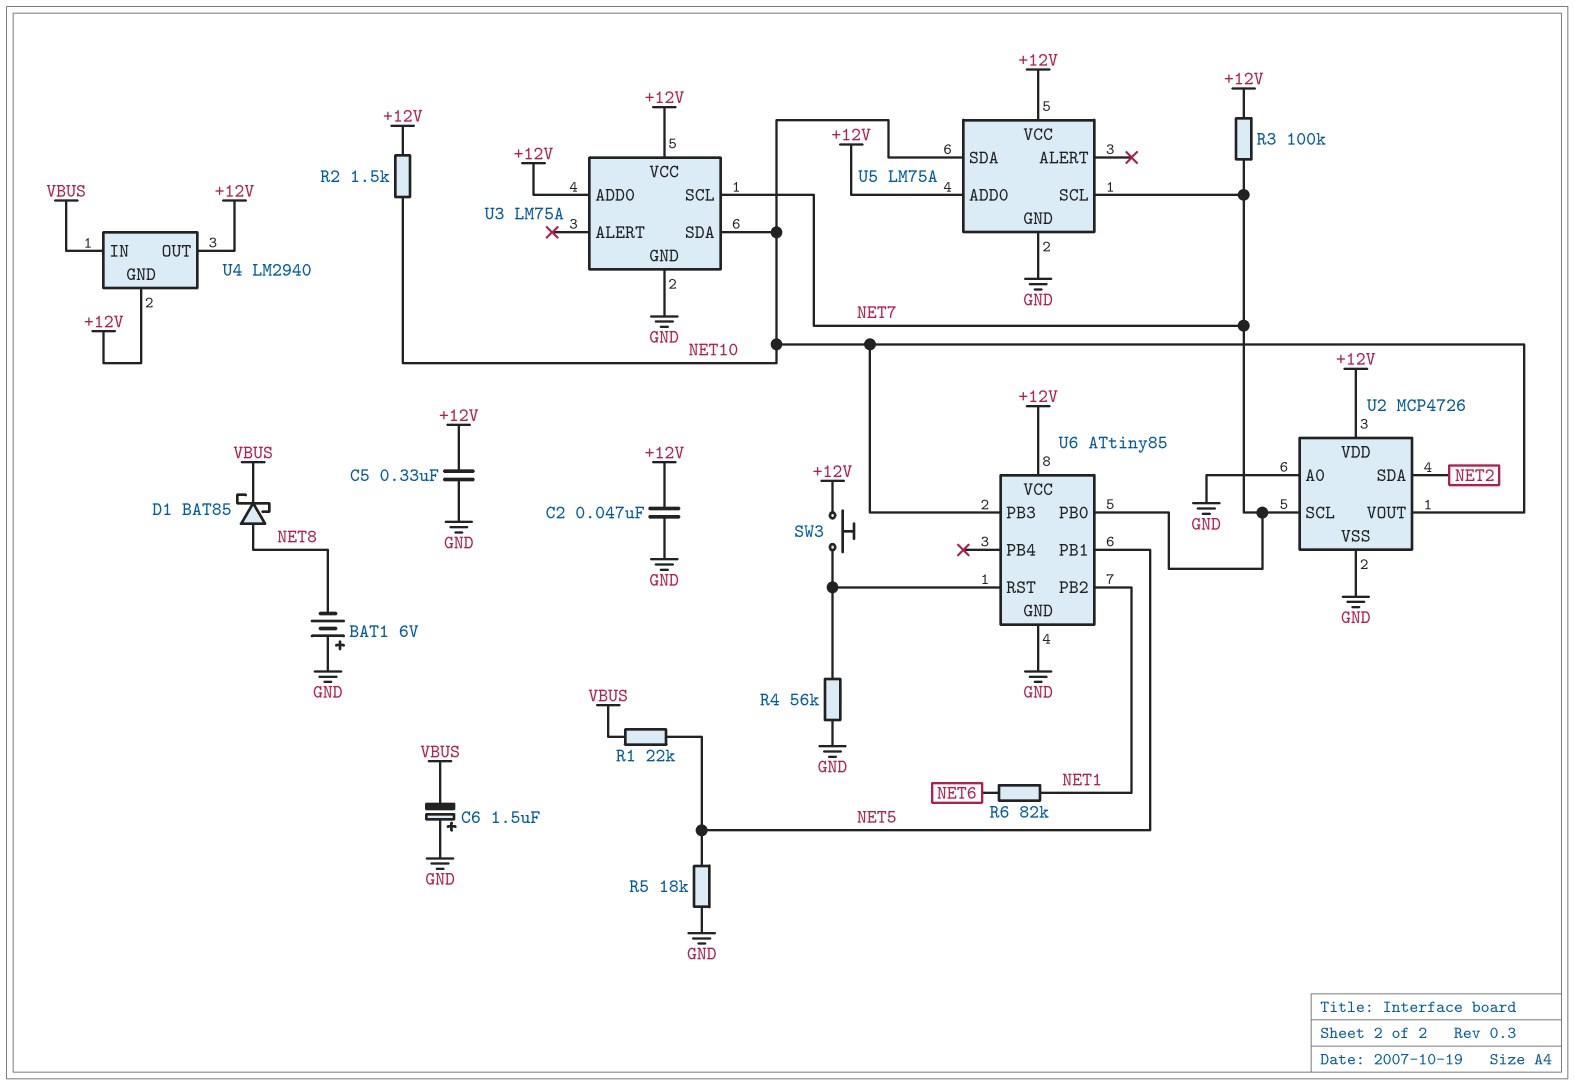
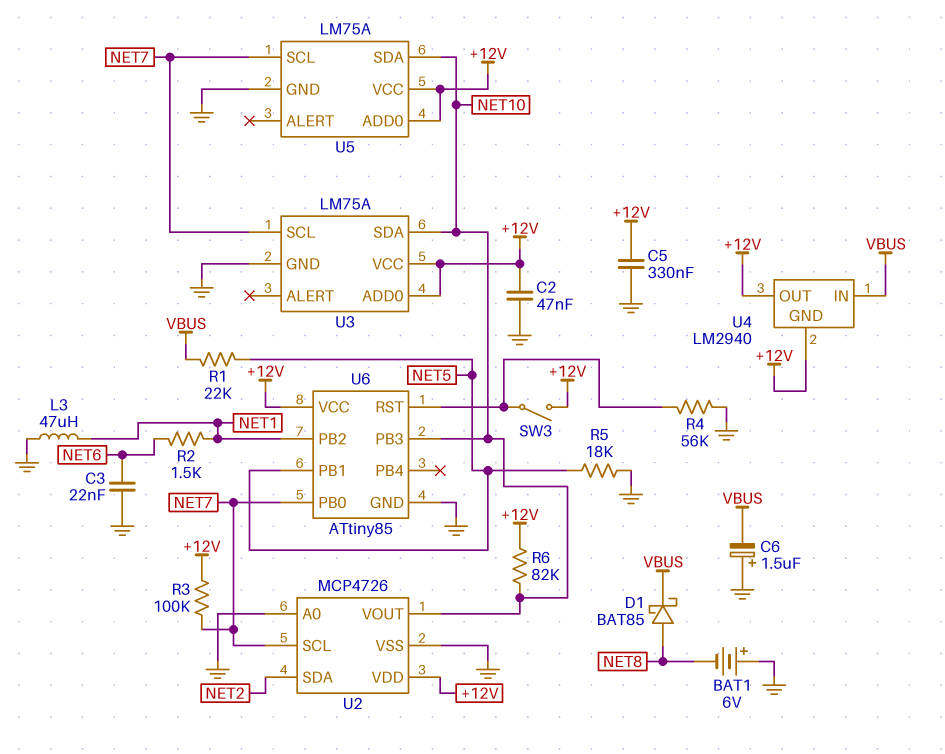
C3: none -> 22nF (GND, NET6)
L3: none -> 47uH (GND, NET1)
R2: 1.5k (+12V, NET10) -> 1.5k (NET1, NET6)
R6: 82k (NET1, NET6) -> 82k (+12V, NET10)
SW3: button (+12V, U6/RST) -> switch (+12V, U6/RST)

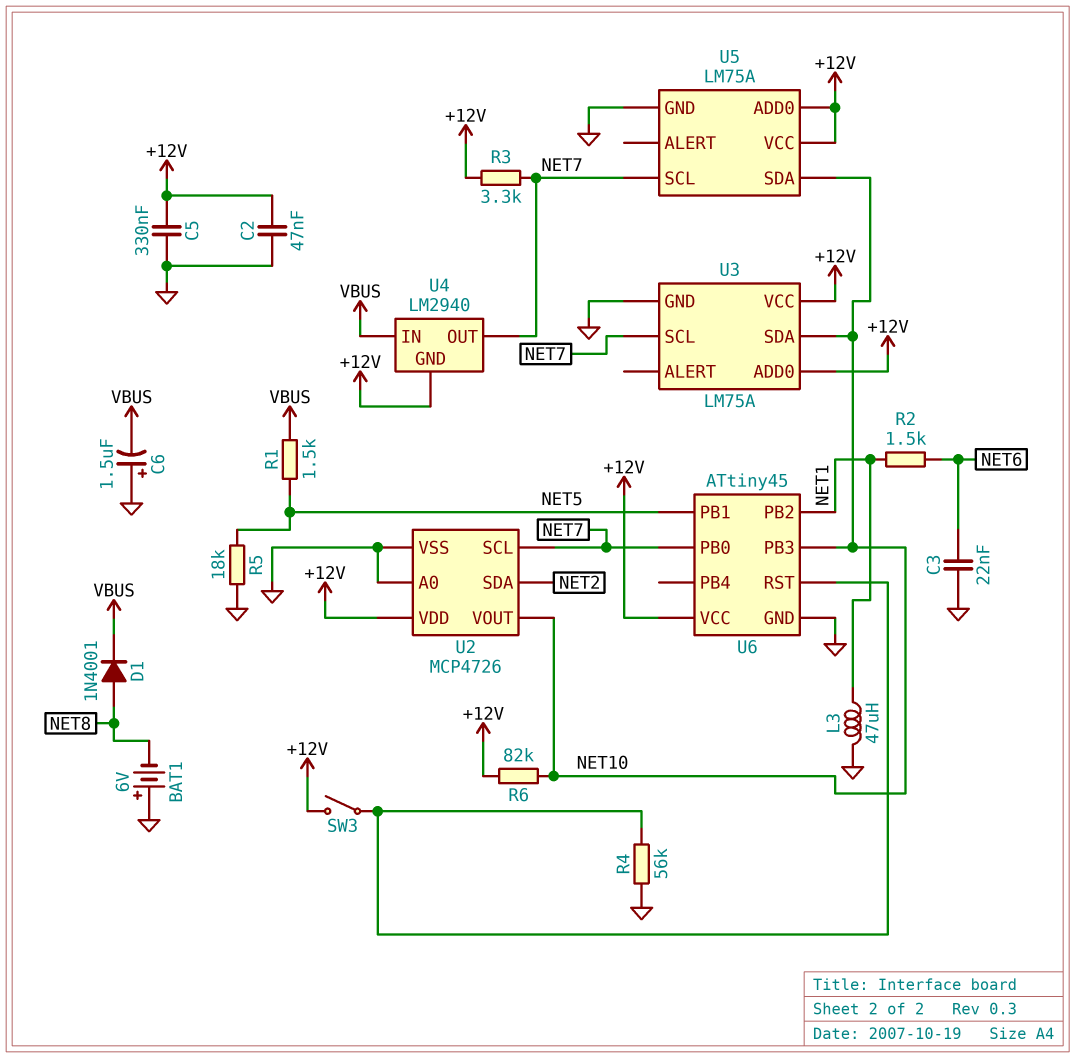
D1: schottky BAT85 (A NET8, K VBUS) -> diode 1N4001 (A NET8, K VBUS)
R1: 22k (NET5, VBUS) -> 1.5k (NET5, VBUS)
R3: 100k (+12V, NET7) -> 3.3k (+12V, NET7)
U4 pin OUT: +12V -> NET7
U6: ATtiny85 -> ATtiny45

